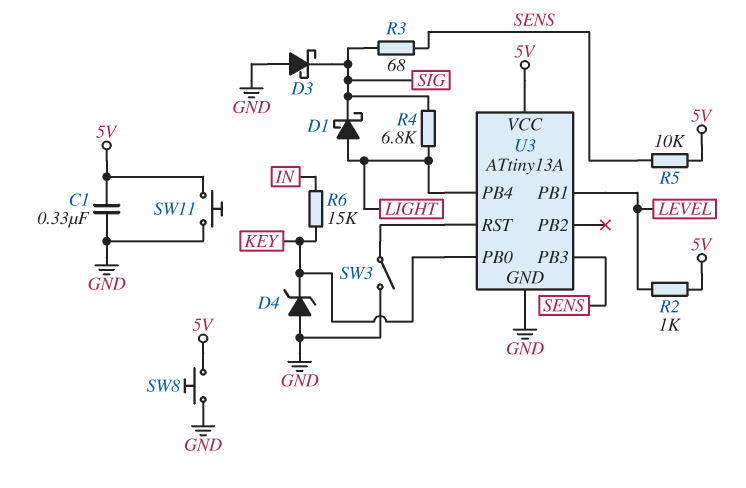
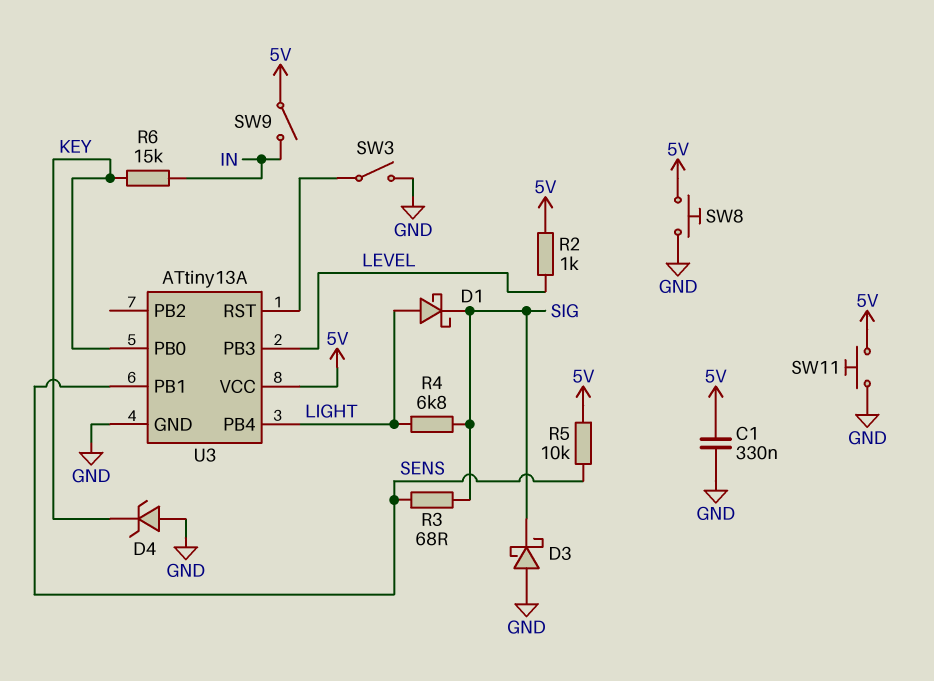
SW9: none -> switch (5V, IN)
U3 pin PB1: LEVEL -> SENS
U3 pin PB3: SENS -> LEVEL

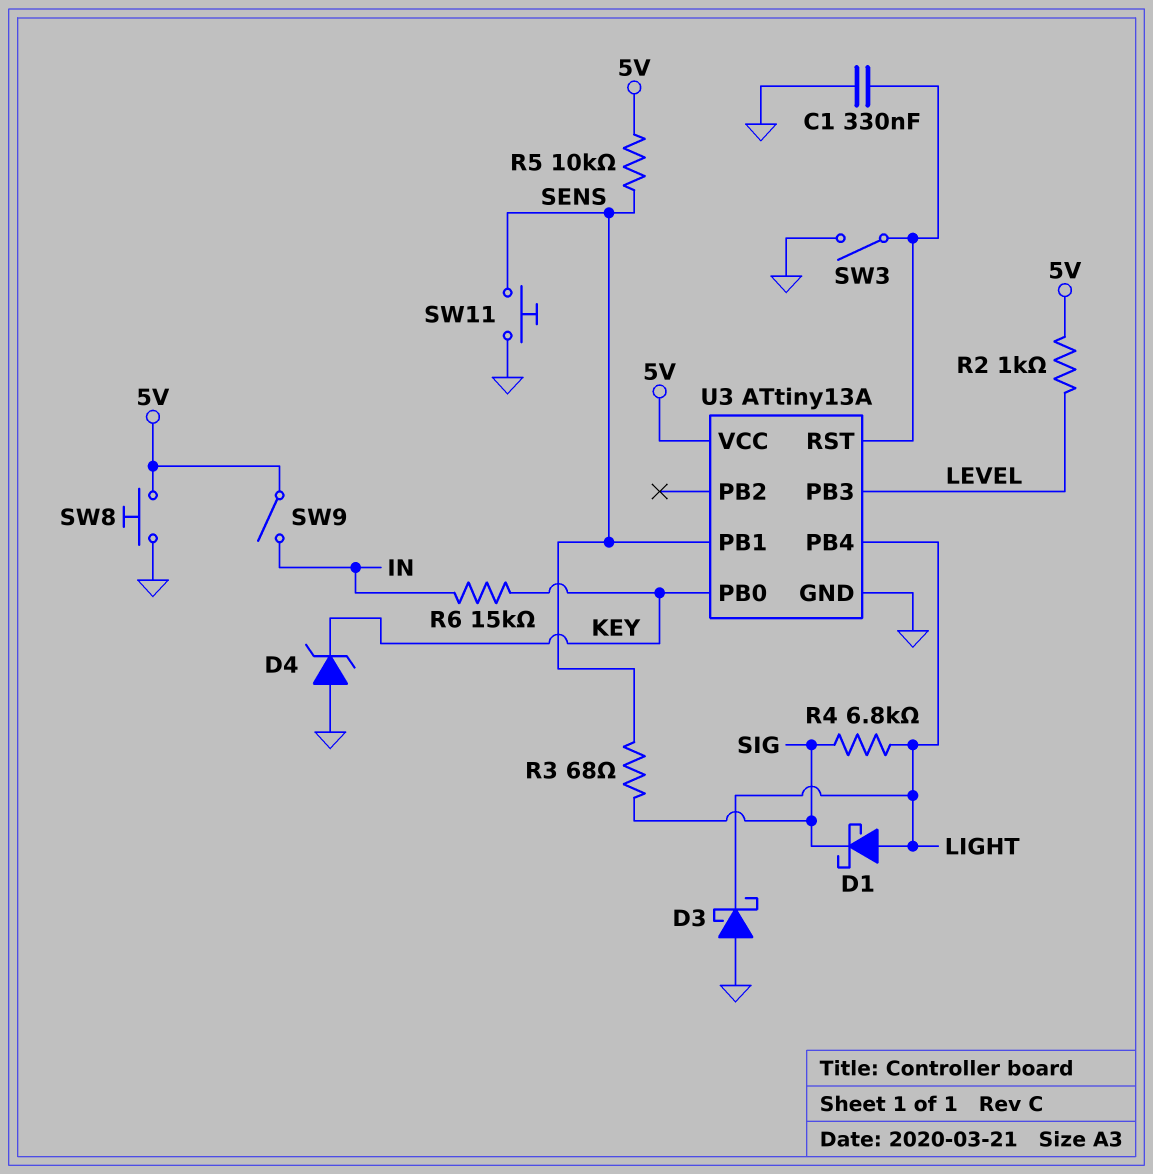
C1: 330nF (5V, GND) -> 330nF (GND, U3/RST)
D3: schottky (A GND, K SIG) -> schottky (A GND, K LIGHT)
SW11: button (5V, GND) -> button (GND, SENS)

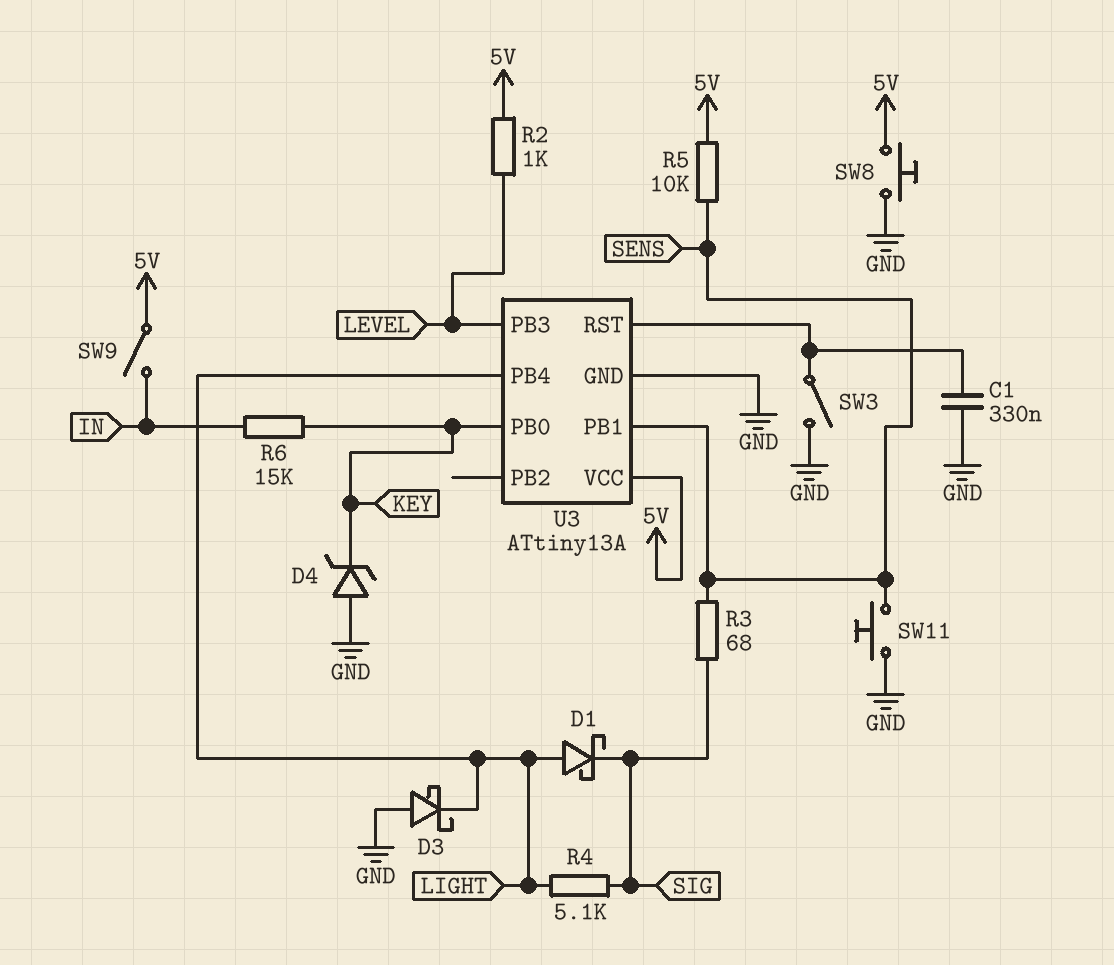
R4: 6.8k (LIGHT, SIG) -> 5.1k (LIGHT, SIG)

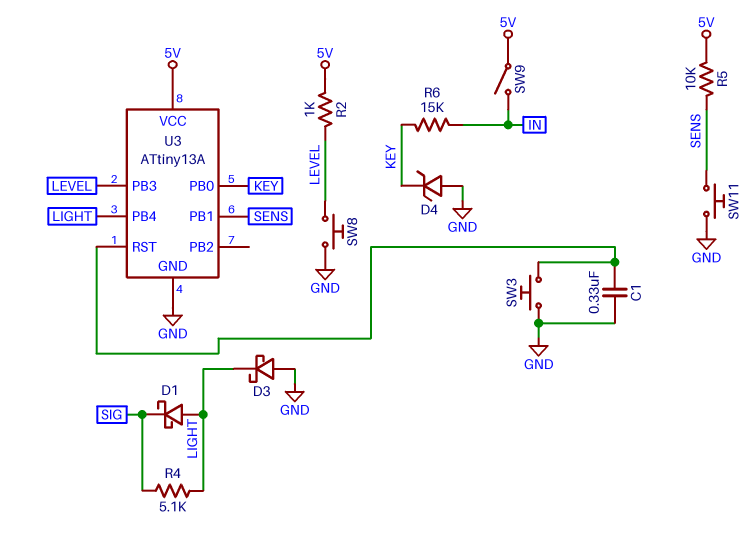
R3: 68 (SENS, SIG) -> none
SW3: switch (GND, U3/RST) -> button (GND, U3/RST)
SW8: button (5V, GND) -> button (GND, LEVEL)

